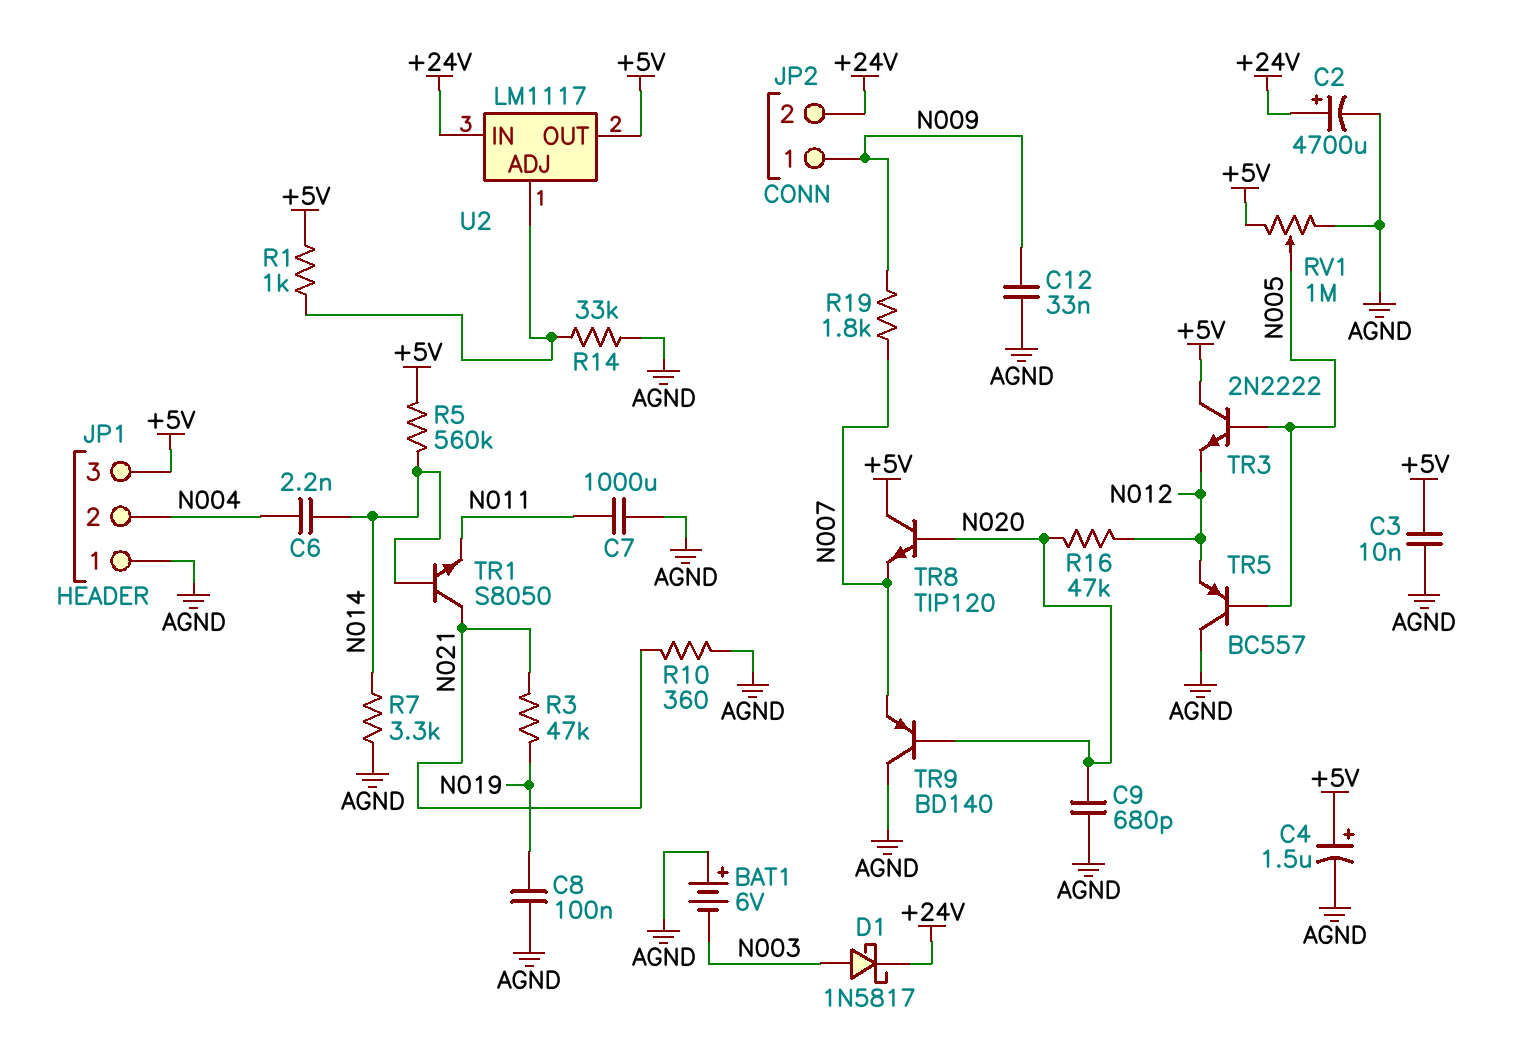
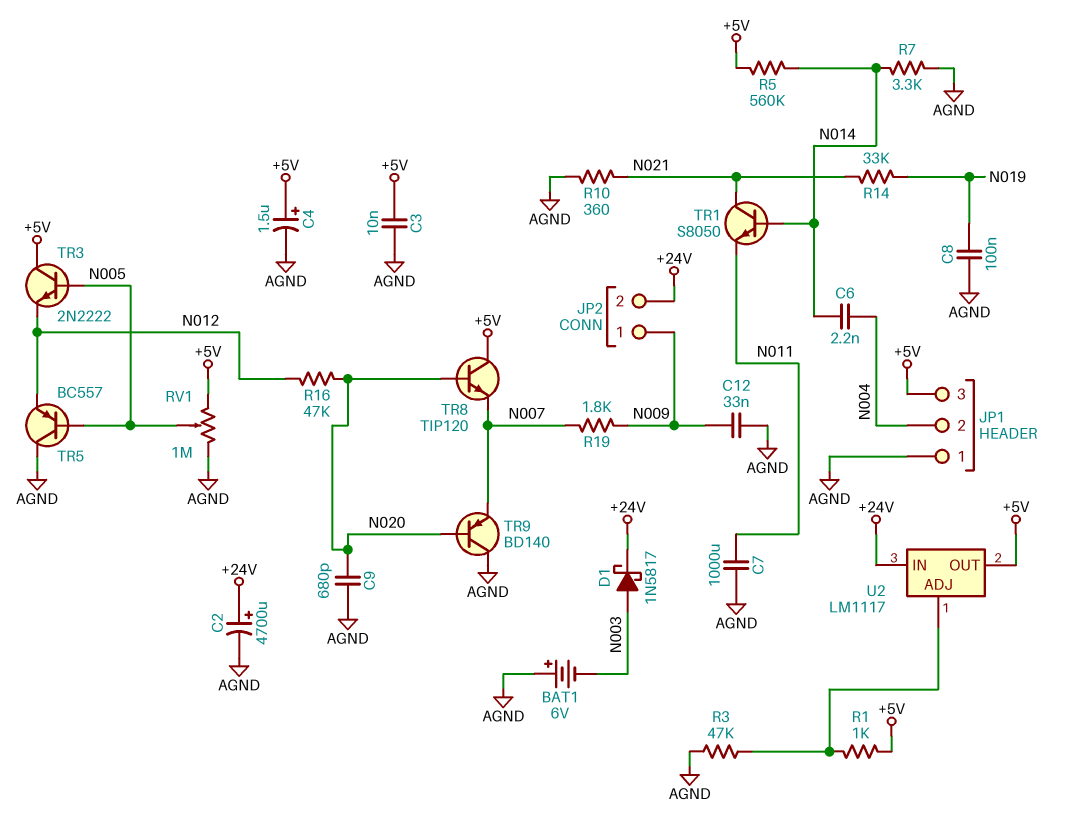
R3: 47k (N019, N021) -> 47k (AGND, U2/ADJ)
R14: 33k (AGND, U2/ADJ) -> 33k (N019, N021)

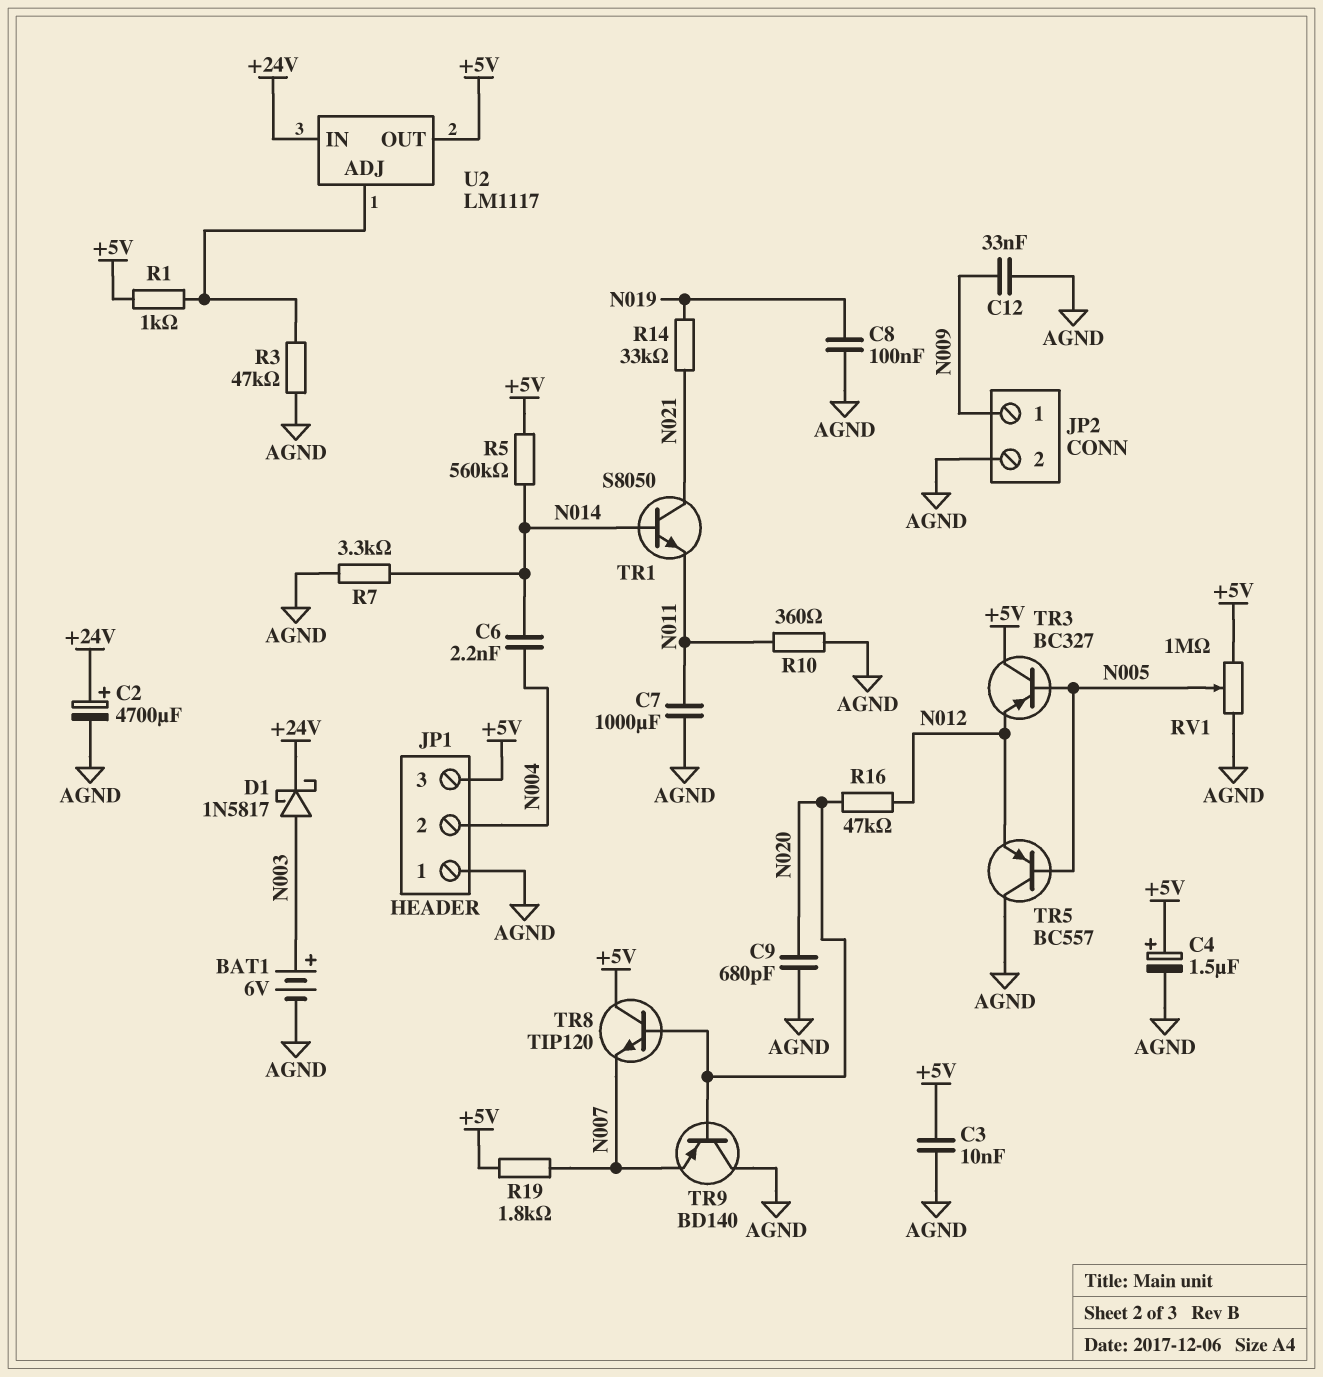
BAT1: 6V (plus AGND, minus N003) -> 6V (plus N003, minus AGND)
JP2 pin 2: +24V -> AGND
R10: 360 (AGND, N021) -> 360 (AGND, N011)
R19: 1.8k (N007, N009) -> 1.8k (+5V, N007)
TR3: NPN 2N2222 (B N005, C +5V, E N012) -> PNP BC327 (B N005, C +5V, E N012)

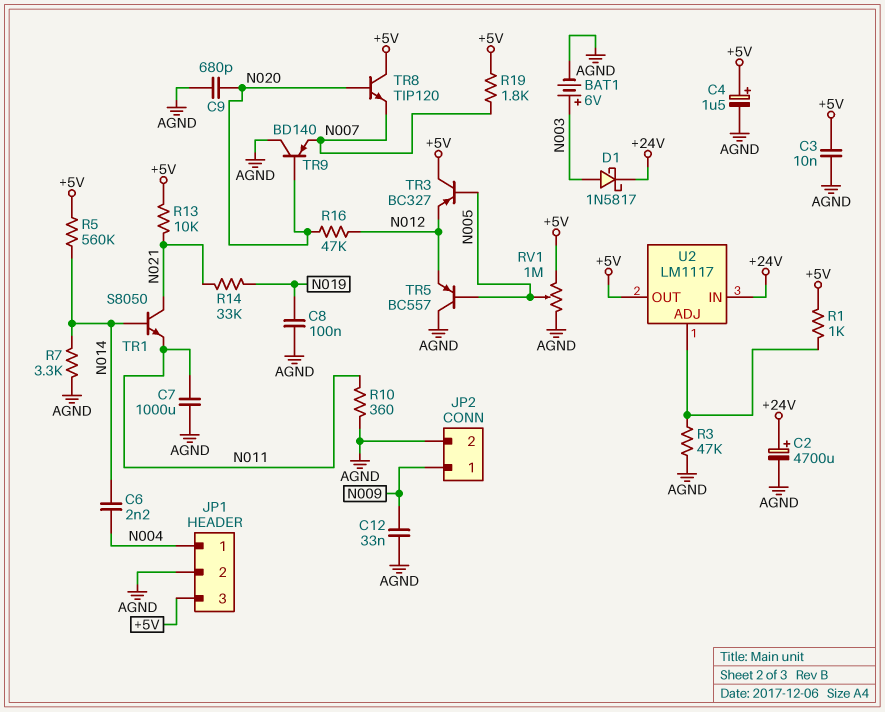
JP1 pin 1: AGND -> N004
JP1 pin 2: N004 -> AGND
R13: none -> 10k (+5V, N021)

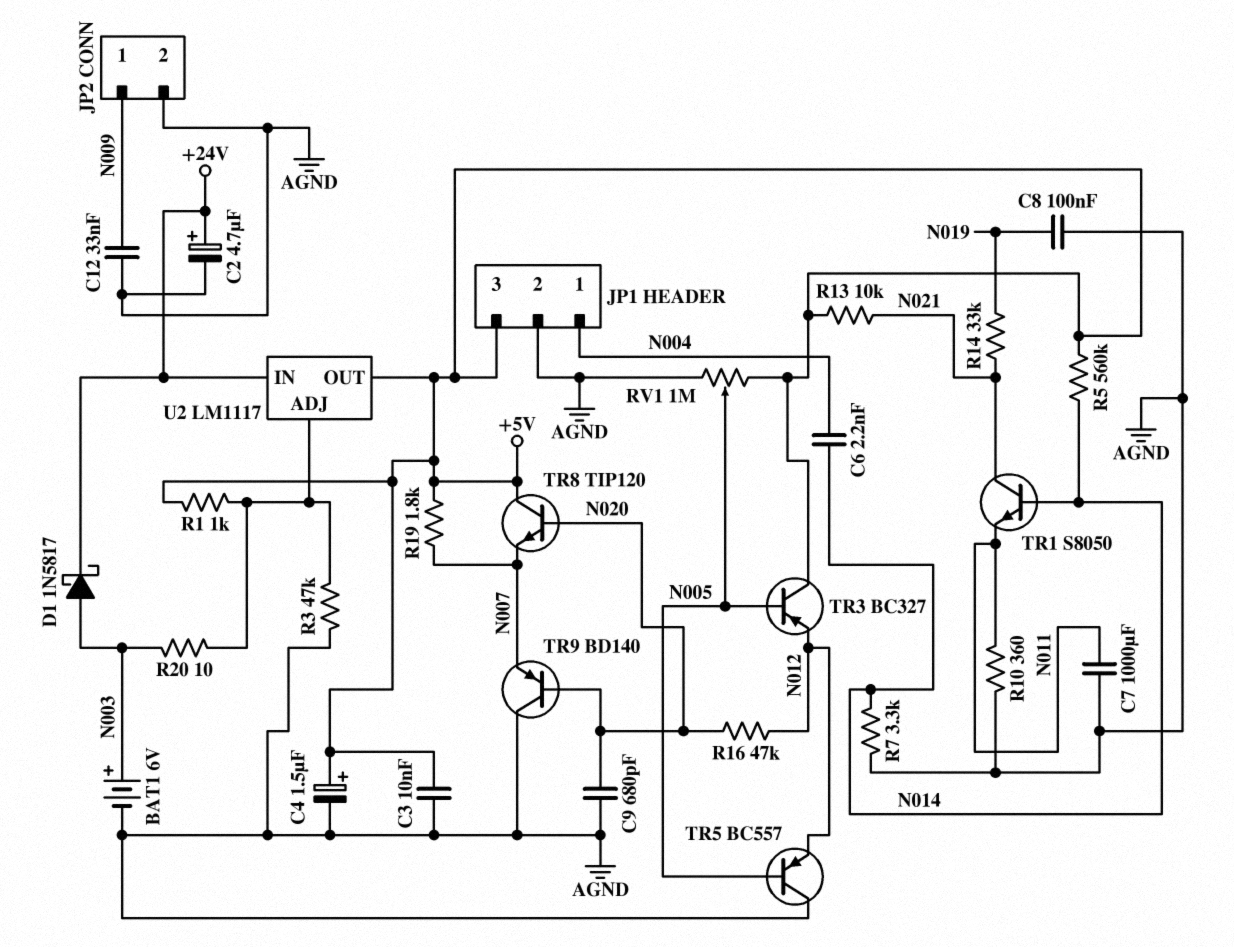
C2: 4700uF (plus +24V, minus AGND) -> 4.7uF (plus +24V, minus AGND)
R20: none -> 10 (N003, U2/ADJ)

